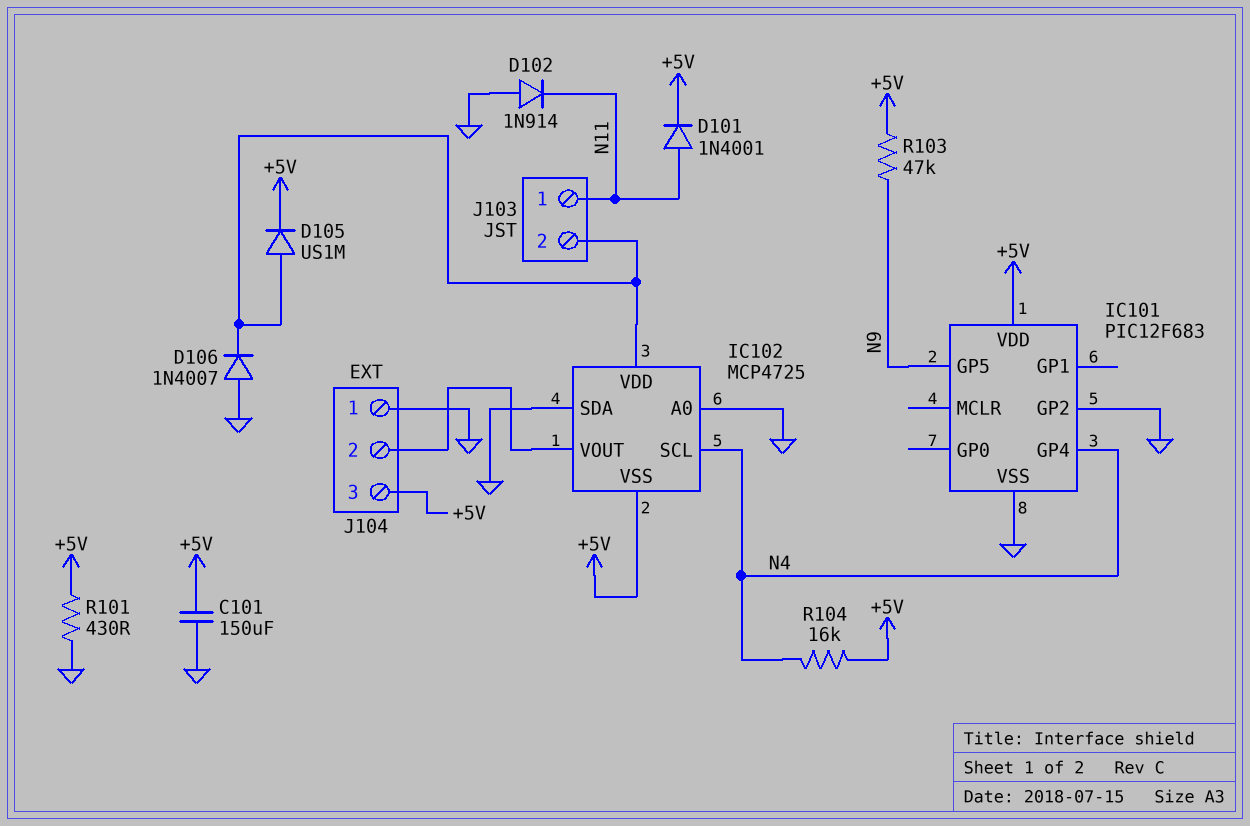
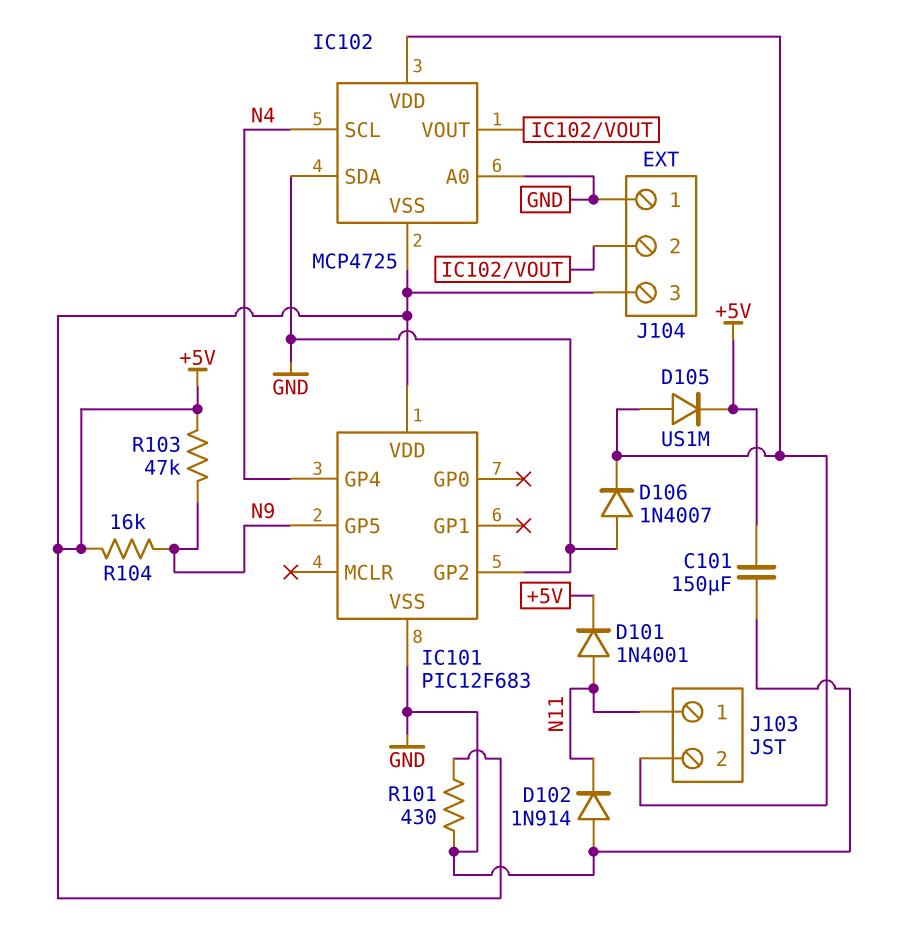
R104: 16k (+5V, N4) -> 16k (+5V, N9)

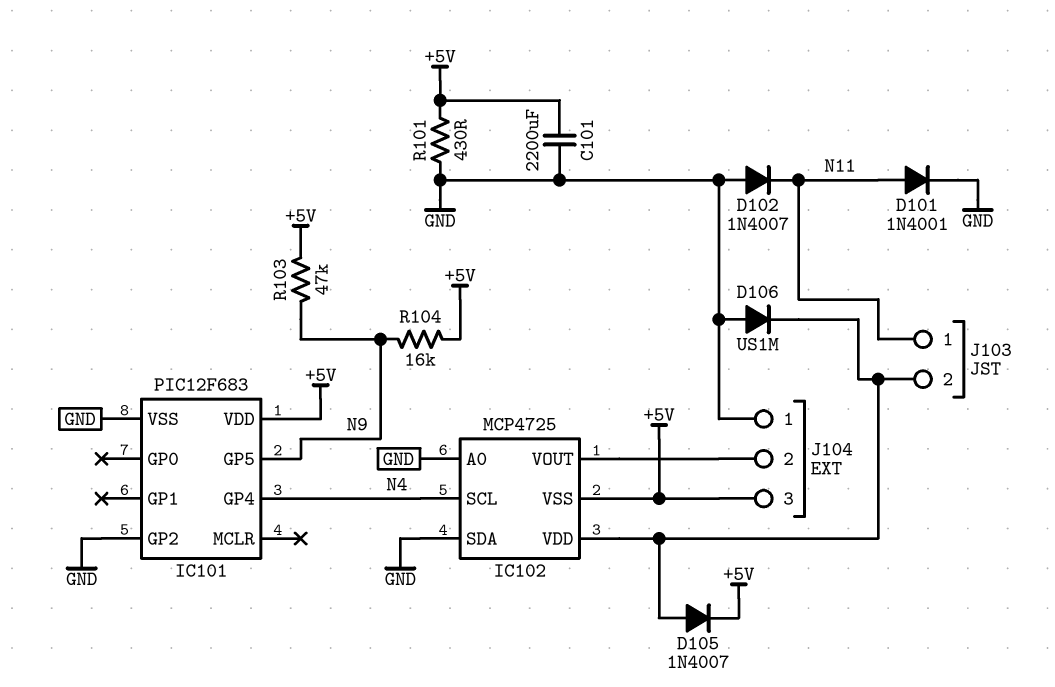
C101: 150uF (+5V, GND) -> 2200uF (+5V, GND)
D101: diode 1N4001 (A N11, K +5V) -> diode 1N4001 (A N11, K GND)
D102: diode 1N914 (A GND, K N11) -> diode 1N4007 (A GND, K N11)
D105: diode US1M (A IC102/VDD, K +5V) -> diode 1N4007 (A IC102/VDD, K +5V)
D106: diode 1N4007 (A GND, K IC102/VDD) -> diode US1M (A GND, K IC102/VDD)

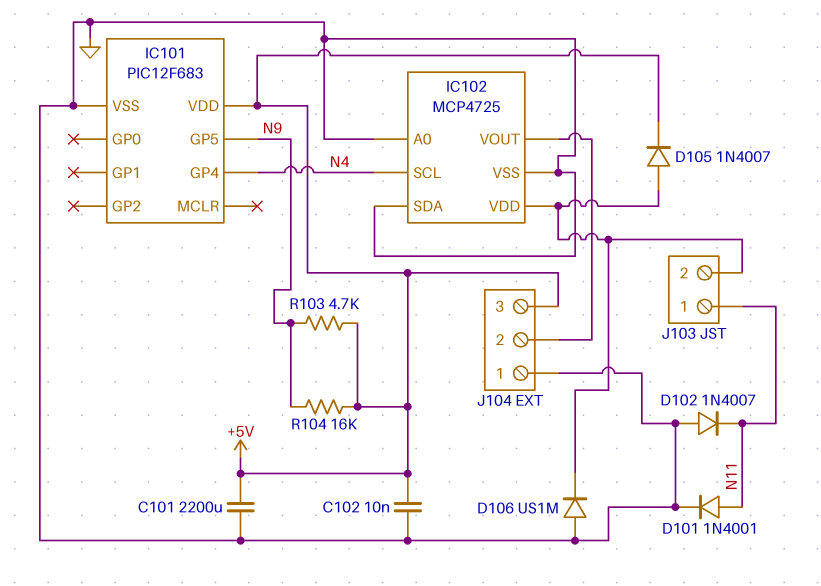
C102: none -> 10nF (+5V, GND)
IC101 pin GP2: GND -> none
IC102 pin VSS: +5V -> GND
R101: 430 (+5V, GND) -> none
R103: 47k (+5V, N9) -> 4.7k (+5V, N9)

